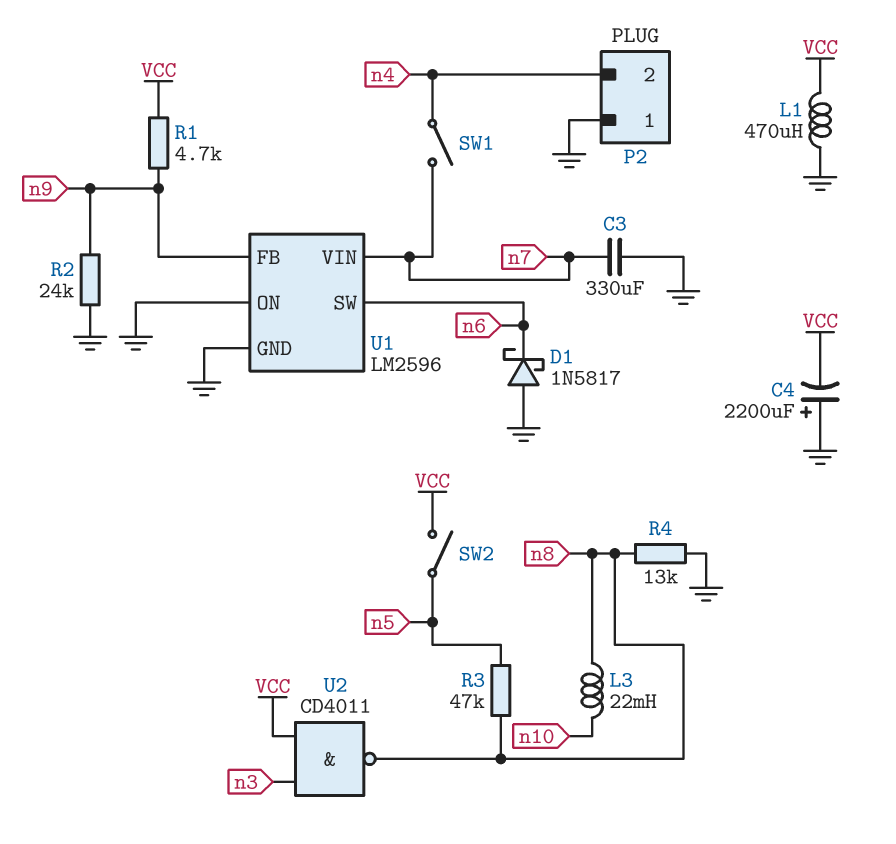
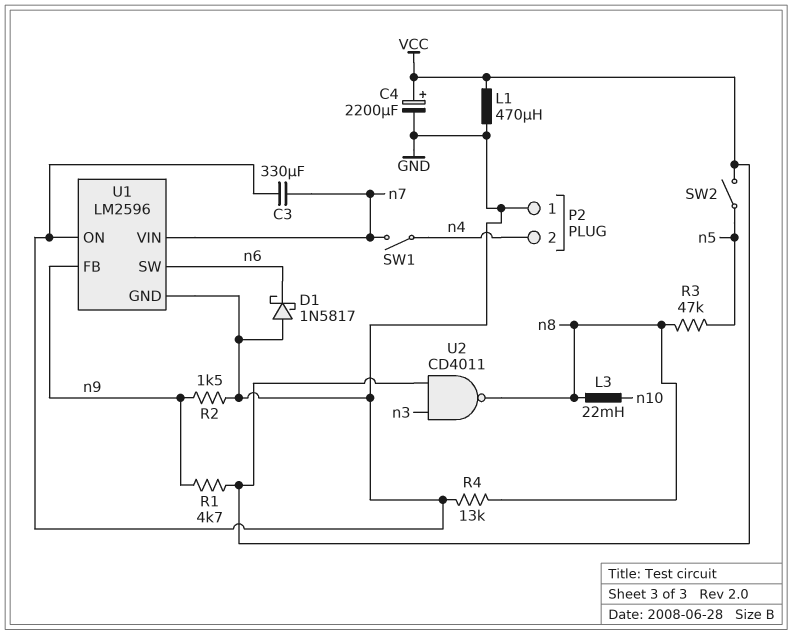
C4: 2200uF (plus GND, minus VCC) -> 2200uF (plus VCC, minus GND)
R2: 24k (GND, n9) -> 1.5k (GND, n9)

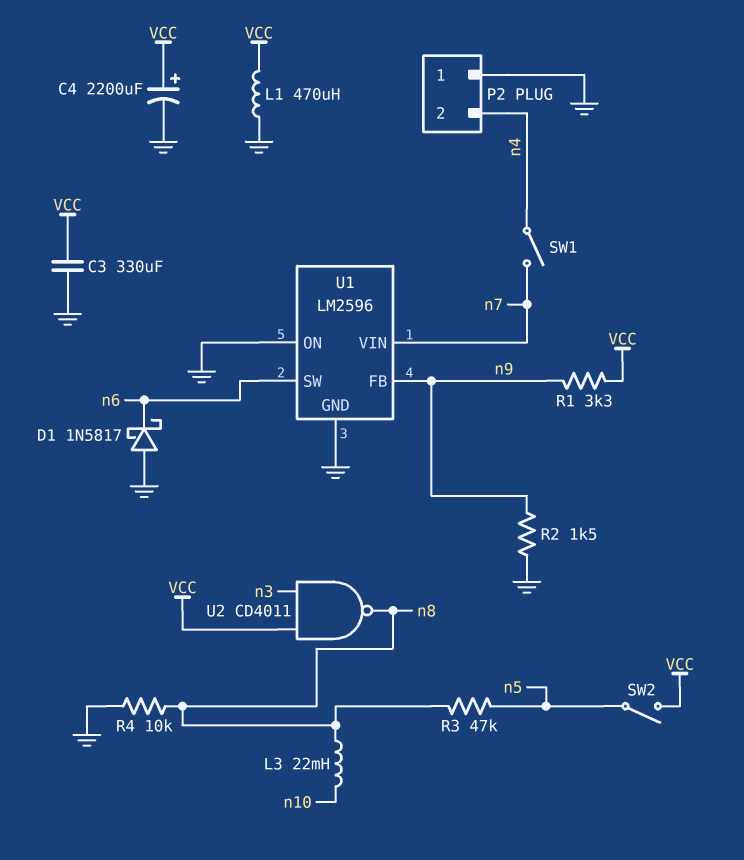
C3: 330uF (GND, n7) -> 330uF (GND, VCC)
R1: 4.7k (VCC, n9) -> 3.3k (VCC, n9)
R4: 13k (GND, n8) -> 10k (GND, n8)

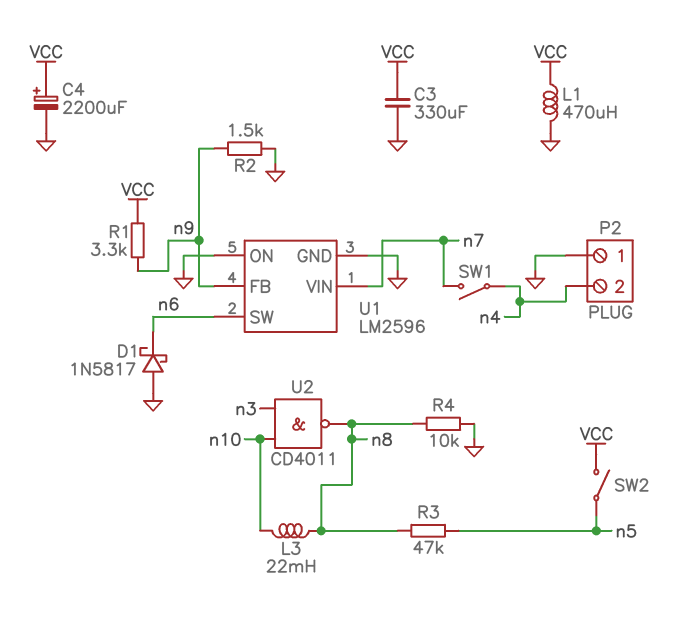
U2: NAND CD4011 (in VCC, in n3, out n8) -> NAND CD4011 (in n3, in n10, out n8)

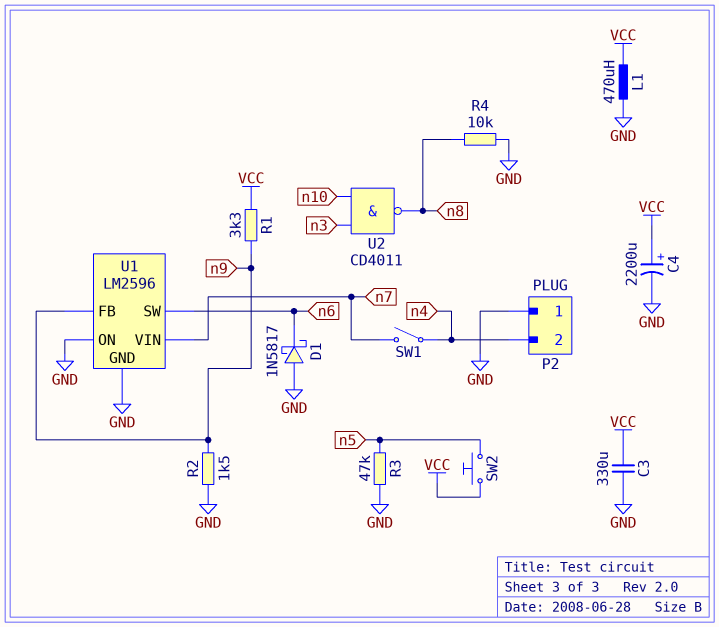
L3: 22mH (n8, n10) -> none
R3: 47k (n5, n8) -> 47k (GND, n5)
SW2: switch (VCC, n5) -> button (VCC, n5)

